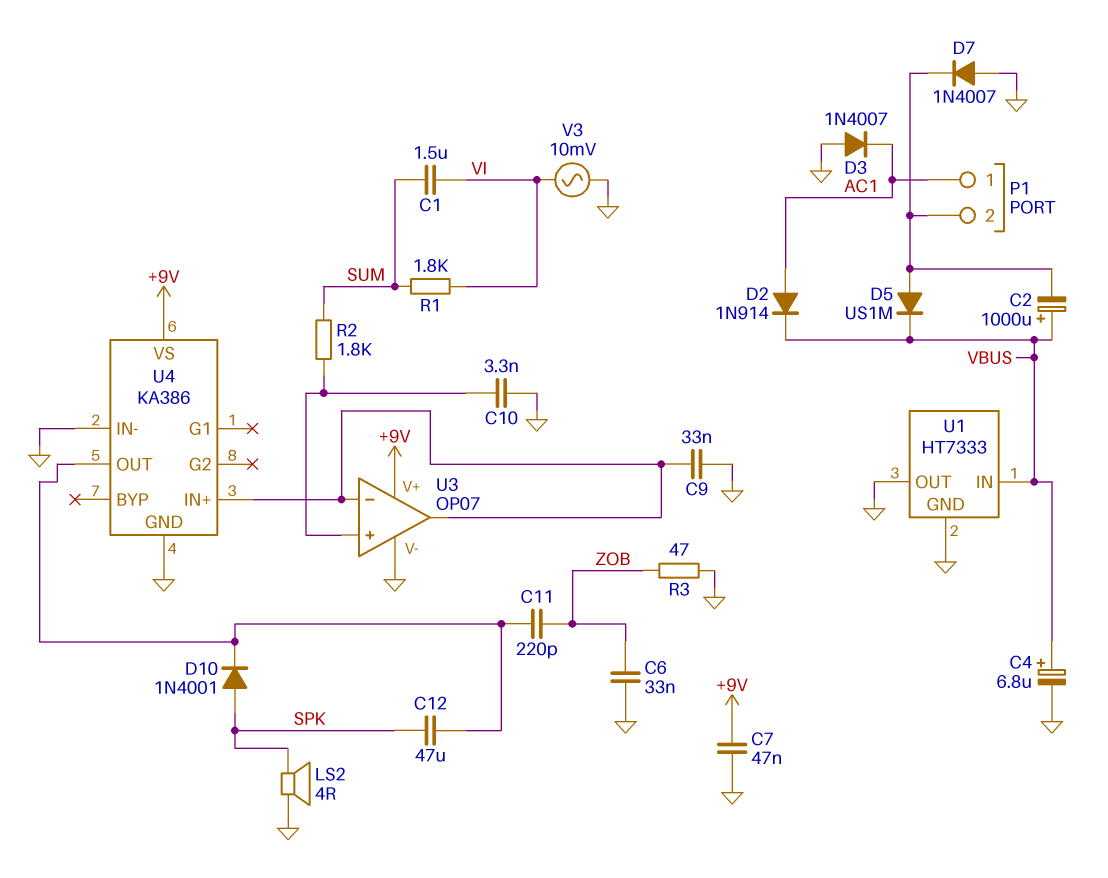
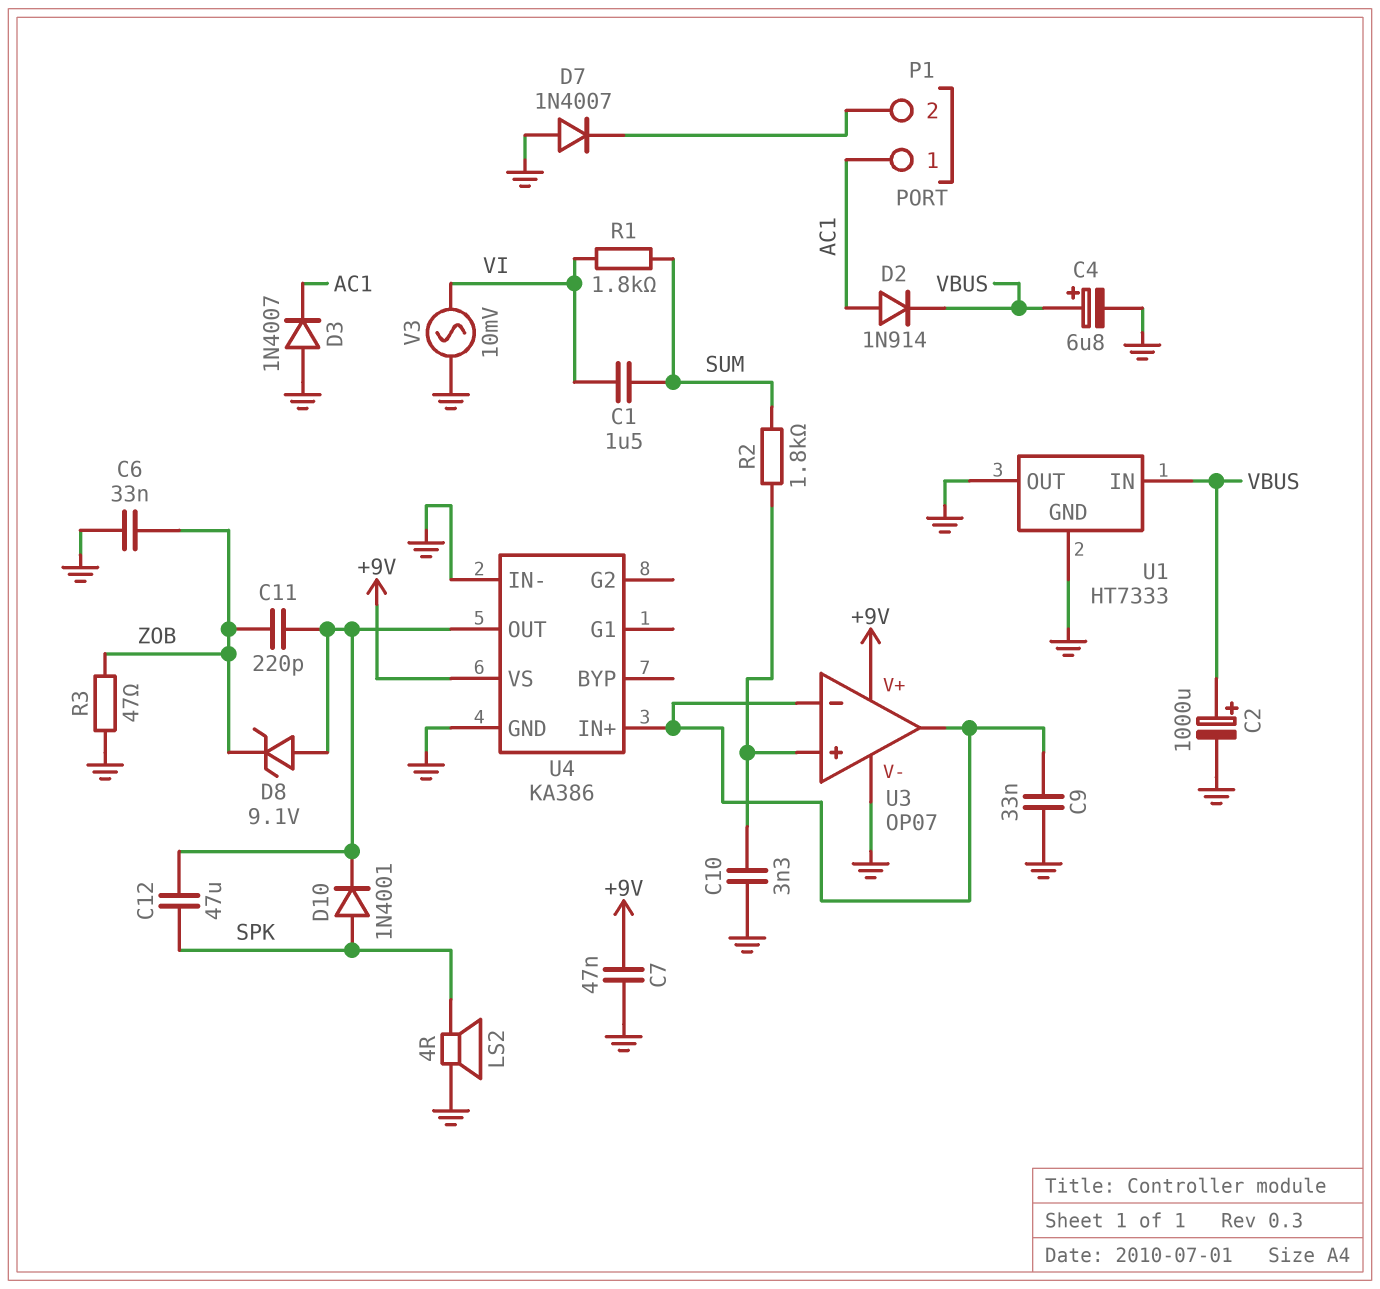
C2: 1000uF (plus VBUS, minus P1/2) -> 1000uF (plus VBUS, minus GND)
D5: diode US1M (A P1/2, K VBUS) -> none
D8: none -> zener 9.1V (A U4/OUT, K ZOB)

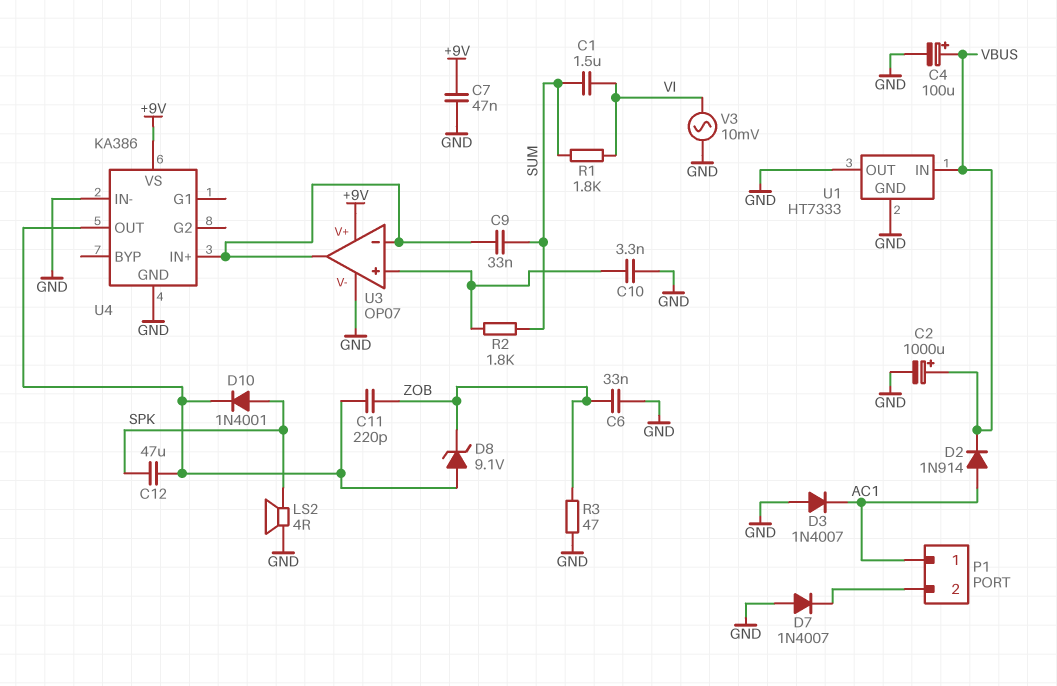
C4: 6.8uF (plus VBUS, minus GND) -> 100uF (plus VBUS, minus GND)
C9: 33nF (GND, U3/in-) -> 33nF (SUM, U3/in-)

